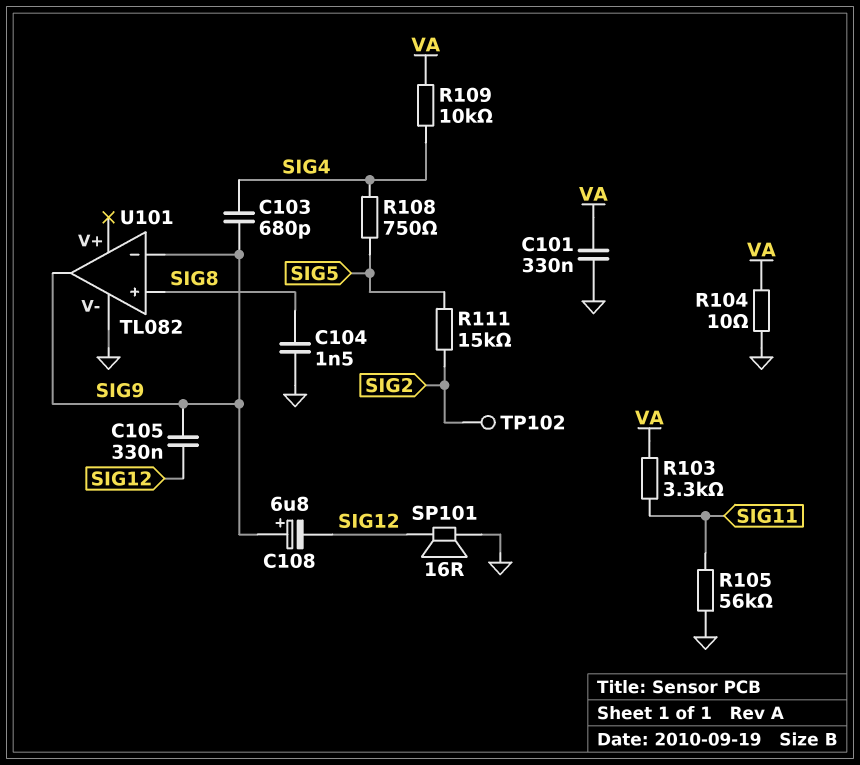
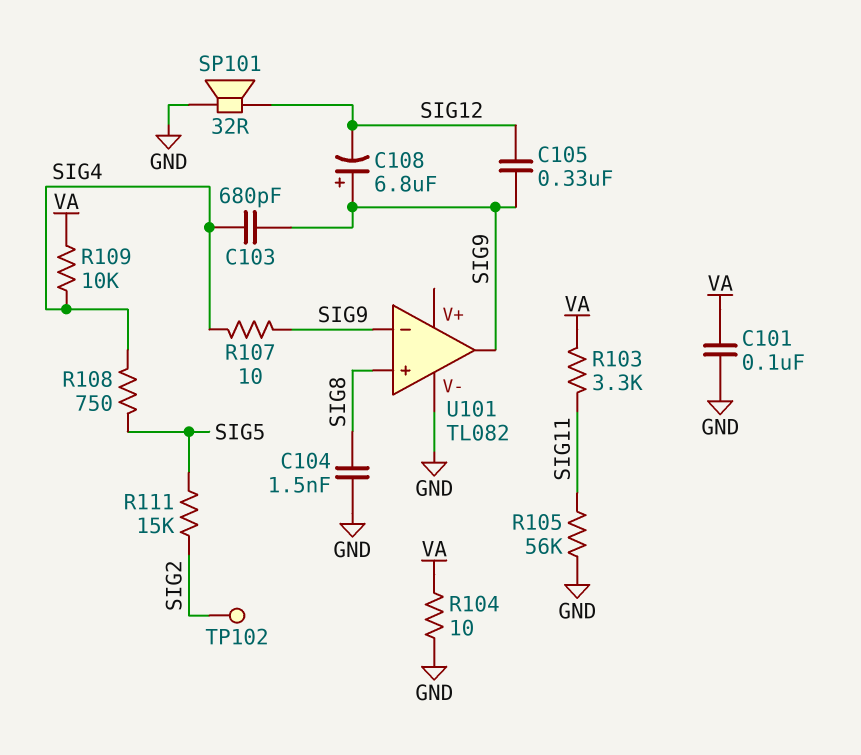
C101: 330nF (GND, VA) -> 100nF (GND, VA)
R107: none -> 10 (SIG4, SIG9)
SP101: speaker 16R (GND, SIG12) -> speaker 32R (GND, SIG12)

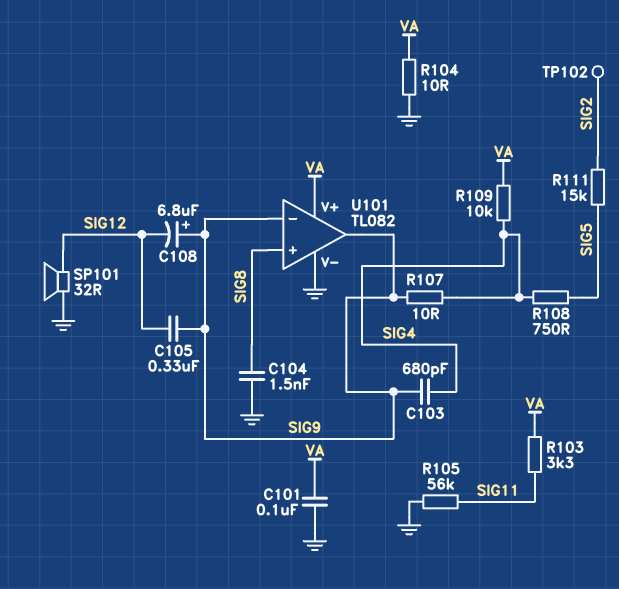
U101 pin V+: none -> VA

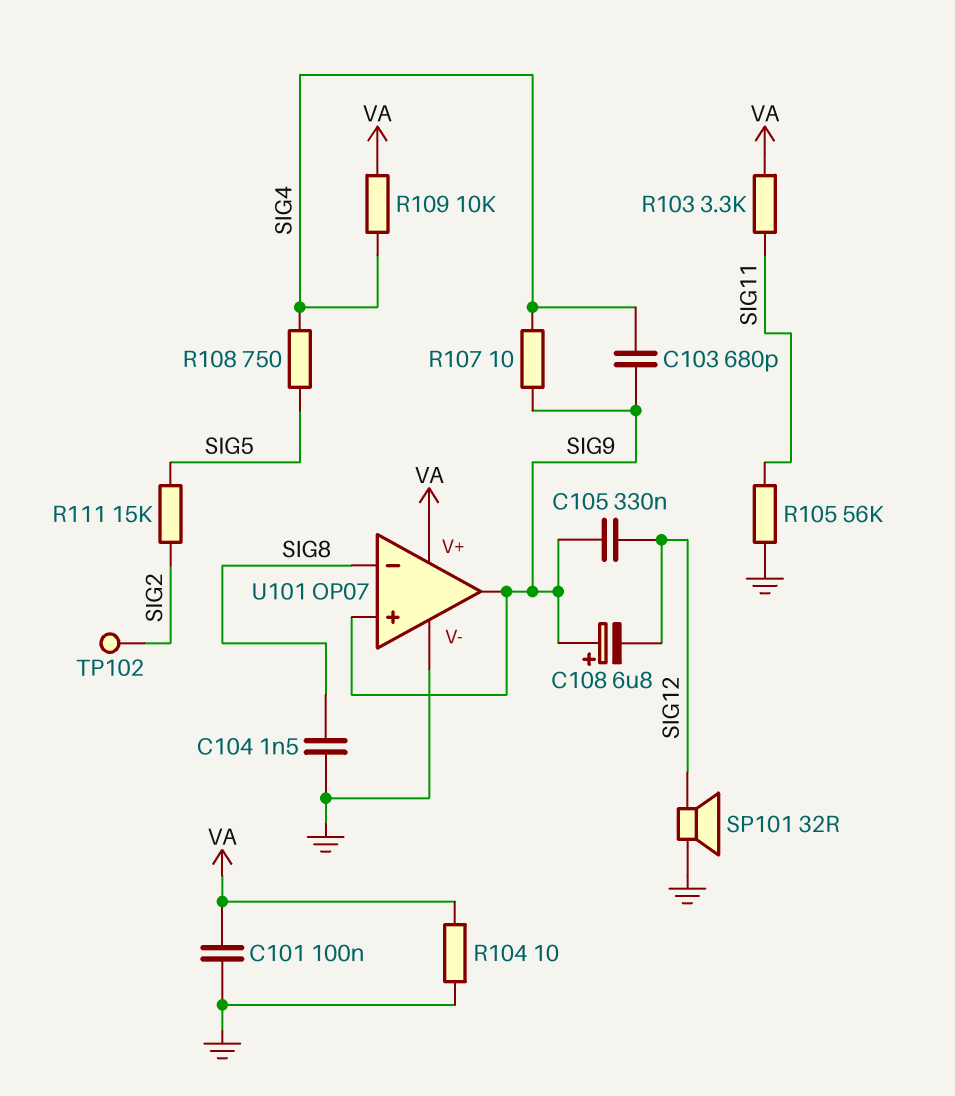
U101: TL082 -> OP07
U101 pin in+: SIG8 -> SIG9
U101 pin in-: SIG9 -> SIG8

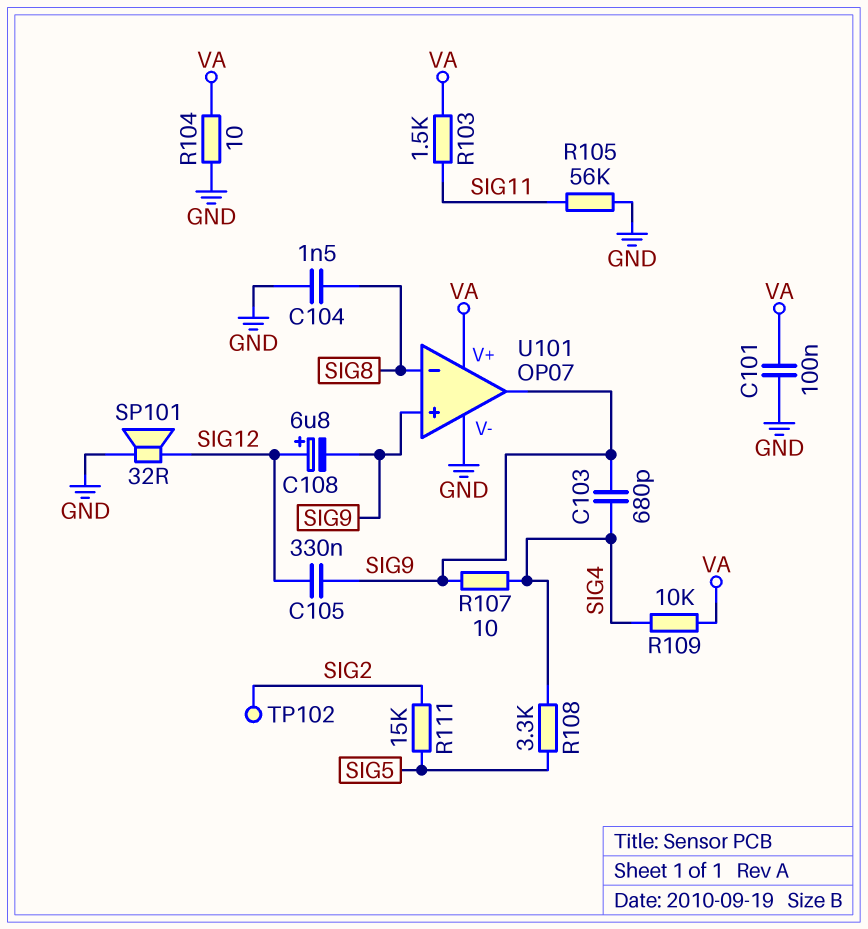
C108: 6.8uF (plus SIG9, minus SIG12) -> 6.8uF (plus SIG12, minus SIG9)
R103: 3.3k (SIG11, VA) -> 1.5k (SIG11, VA)
R108: 750 (SIG4, SIG5) -> 3.3k (SIG4, SIG5)

